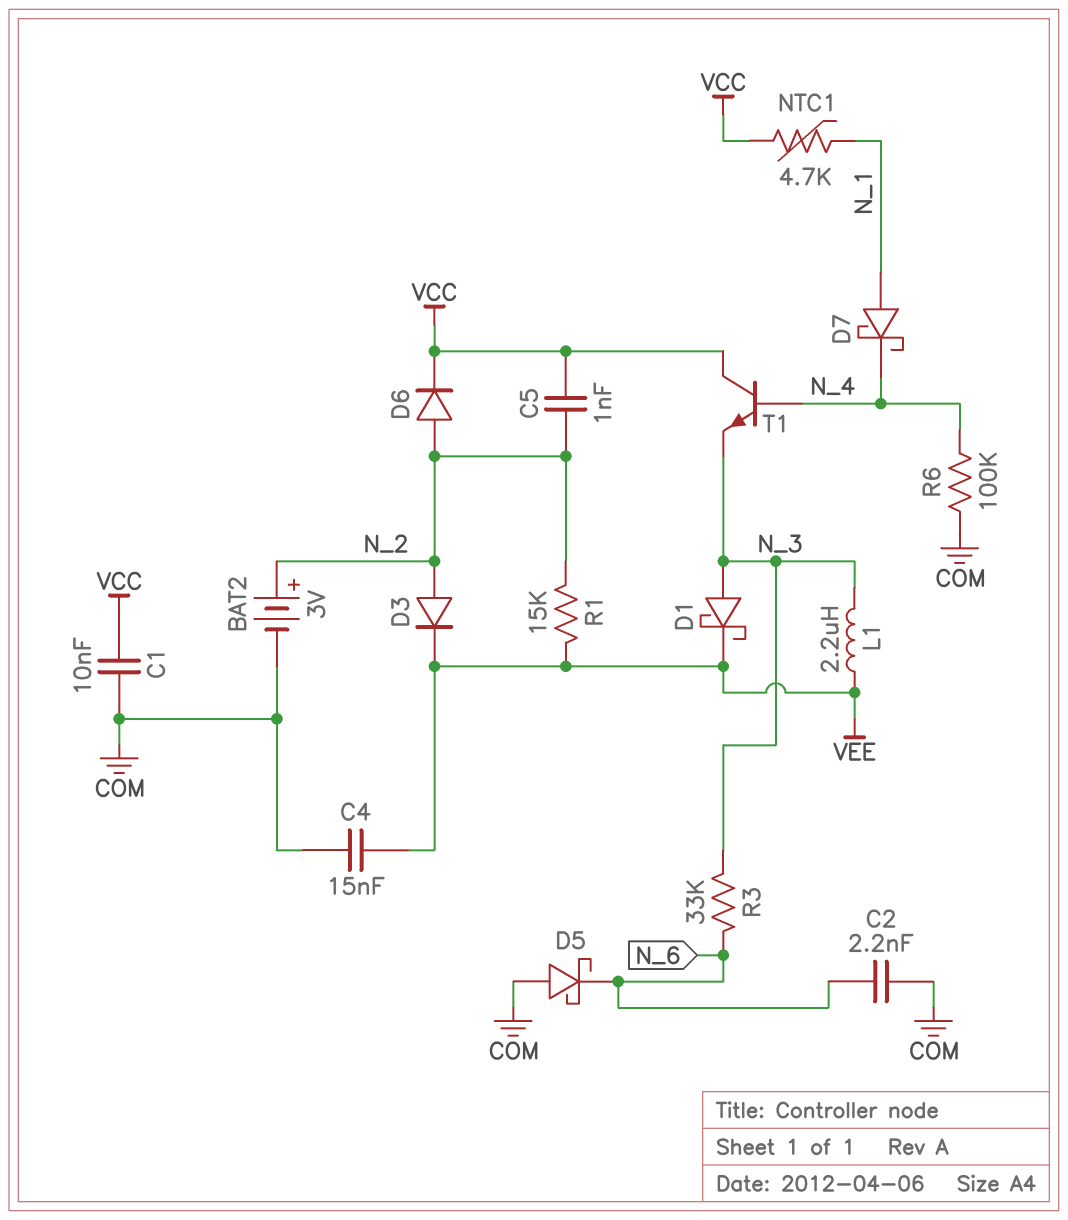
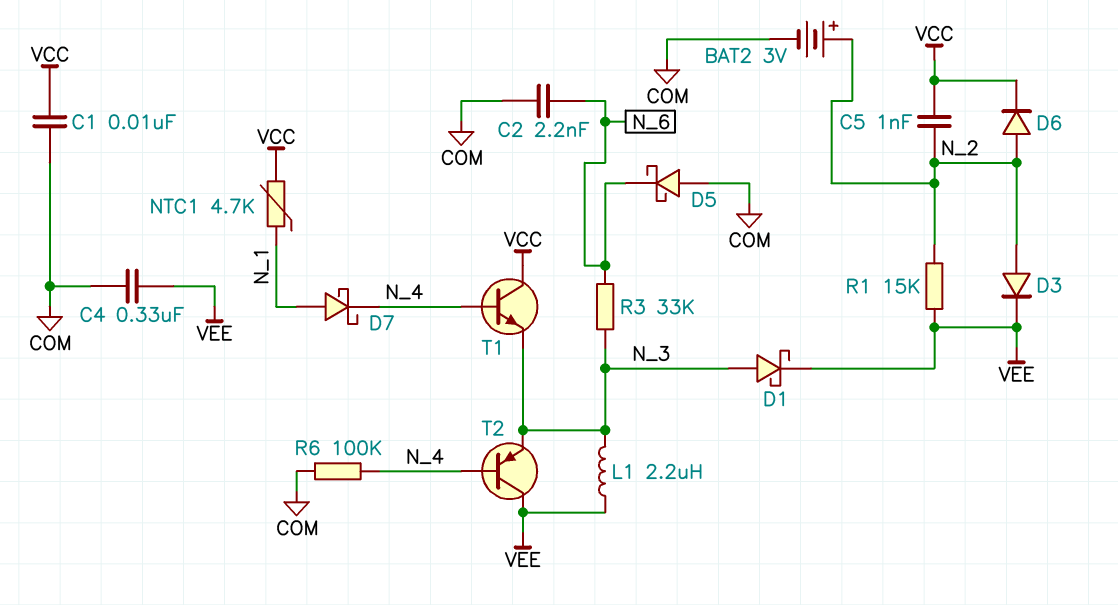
C4: 15nF (COM, VEE) -> 330nF (COM, VEE)
T2: none -> PNP (B N_4, C VEE, E N_3)

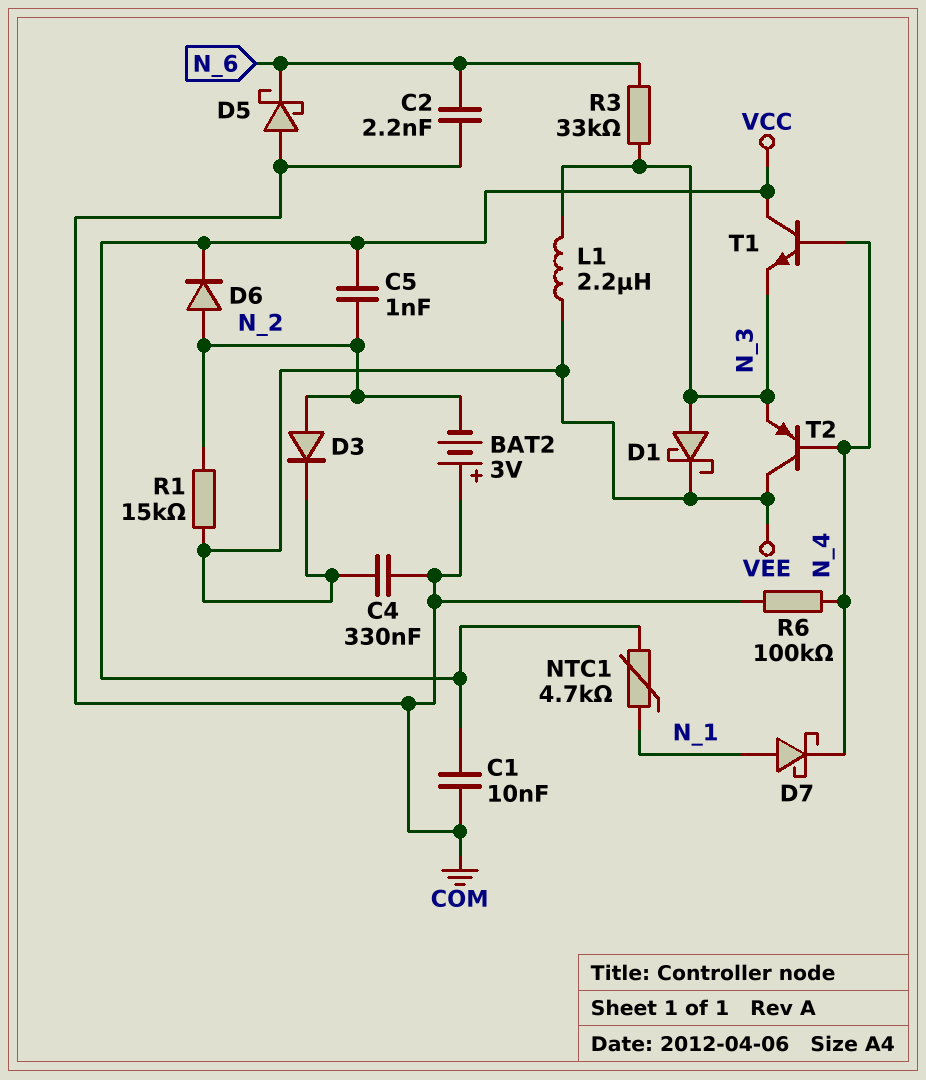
BAT2: 3V (plus N_2, minus COM) -> 3V (plus COM, minus N_2)

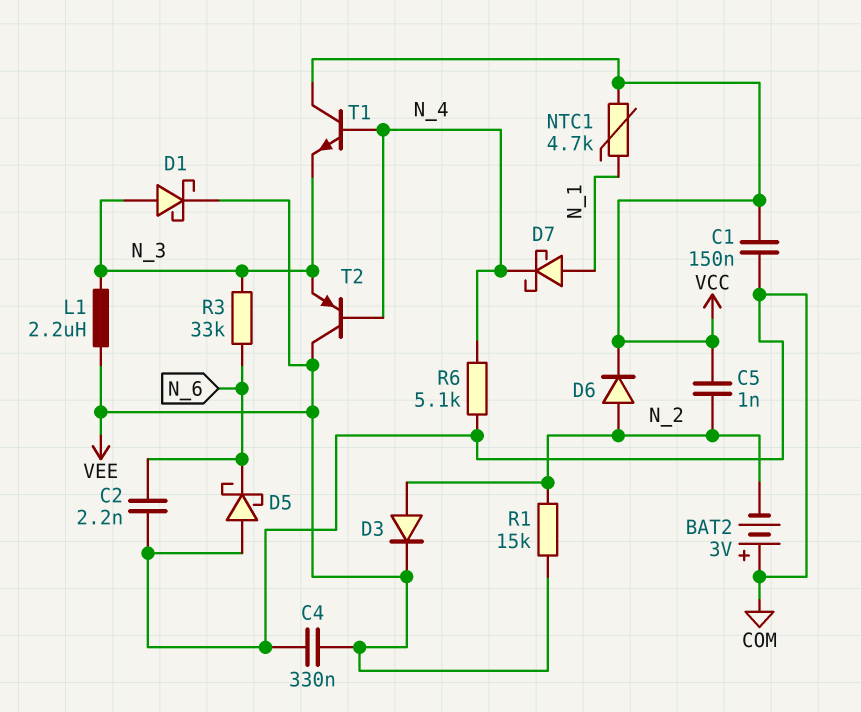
C1: 10nF (COM, VCC) -> 150nF (COM, VCC)
R6: 100k (COM, N_4) -> 5.1k (COM, N_4)

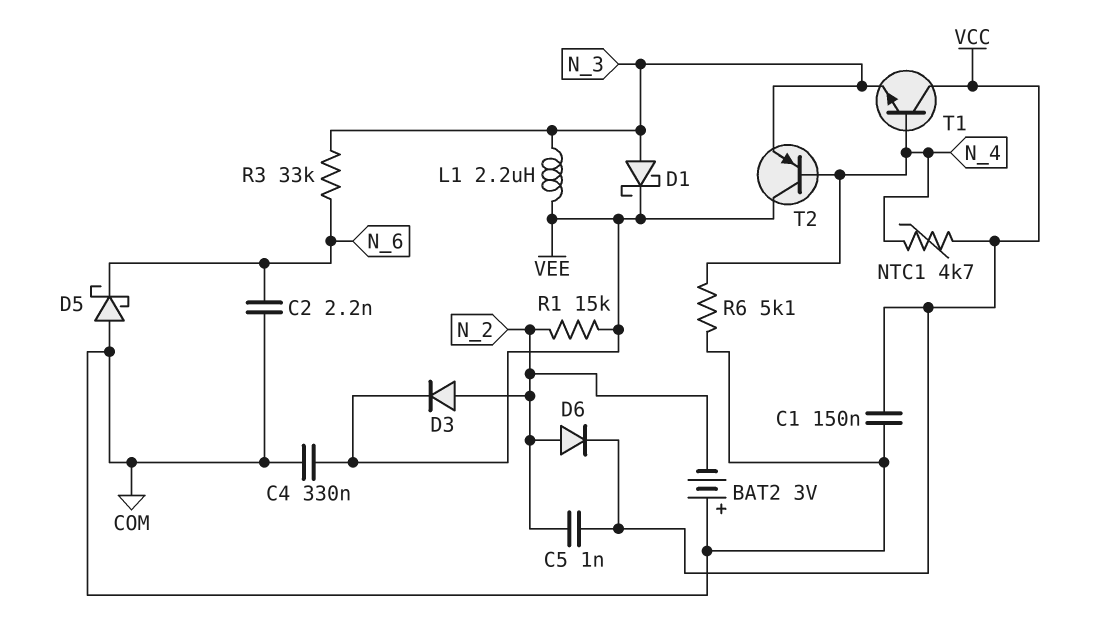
D7: schottky (A N_1, K N_4) -> none
NTC1: 4.7k (N_1, VCC) -> 4.7k (N_4, VCC)

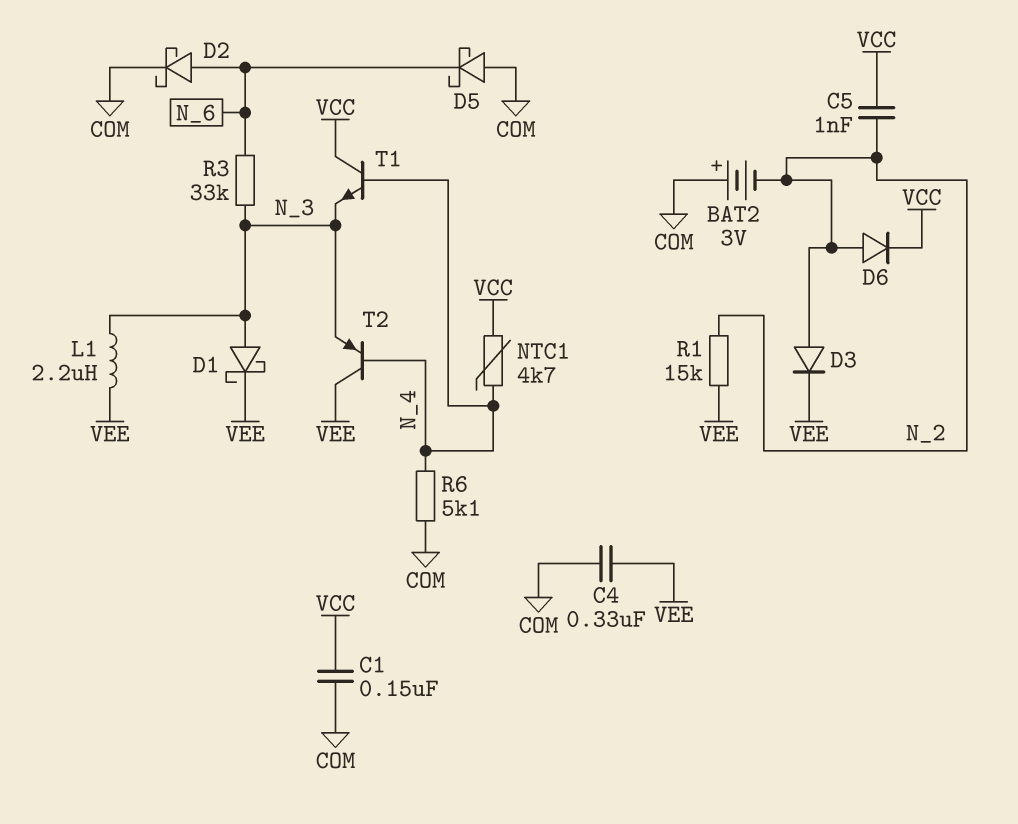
C2: 2.2nF (COM, N_6) -> none
D2: none -> schottky (A N_6, K COM)

